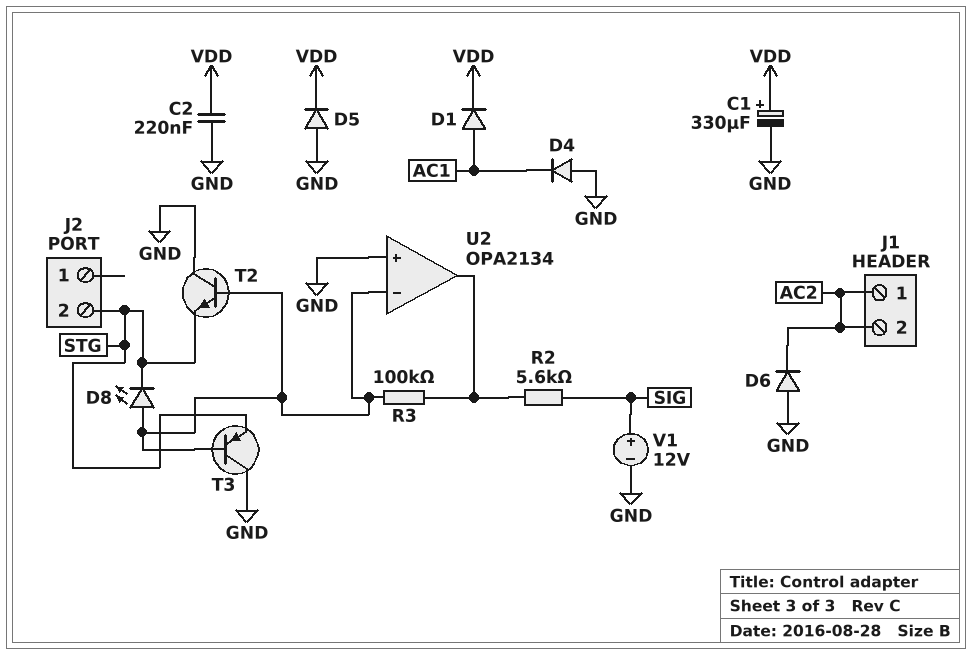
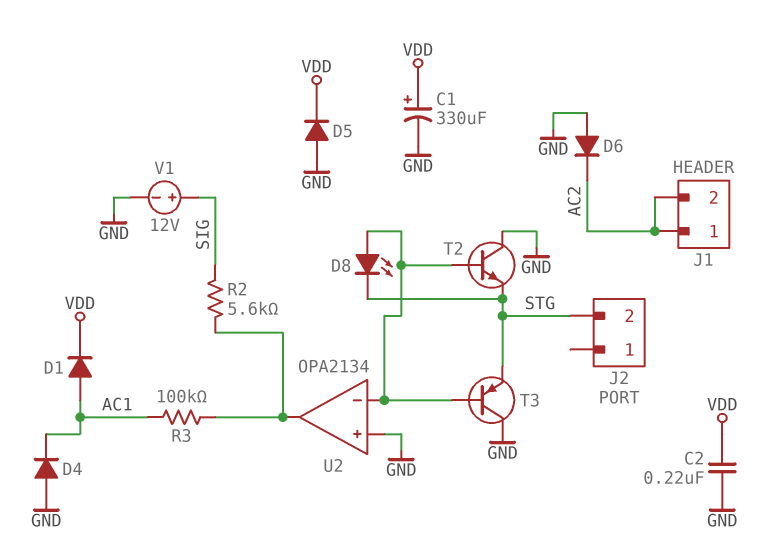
R3: 100k (U2/in-, U2/out) -> 100k (AC1, U2/out)

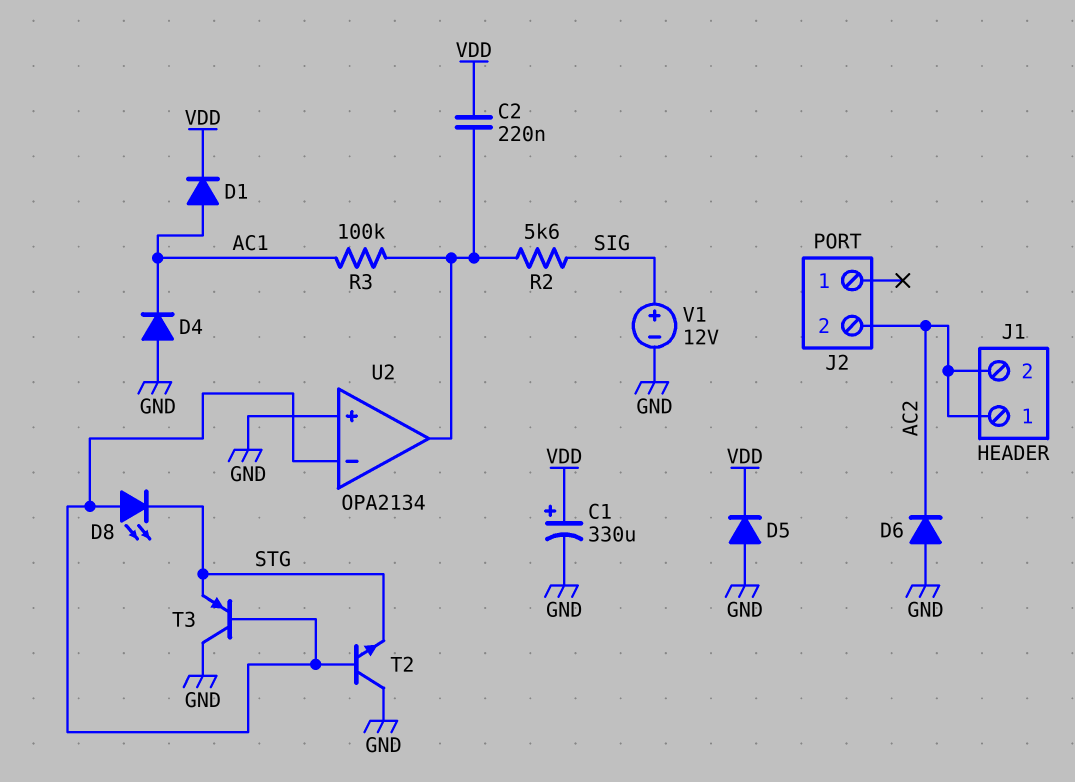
C2: 220nF (GND, VDD) -> 220nF (U2/out, VDD)
J2 pin 2: STG -> AC2

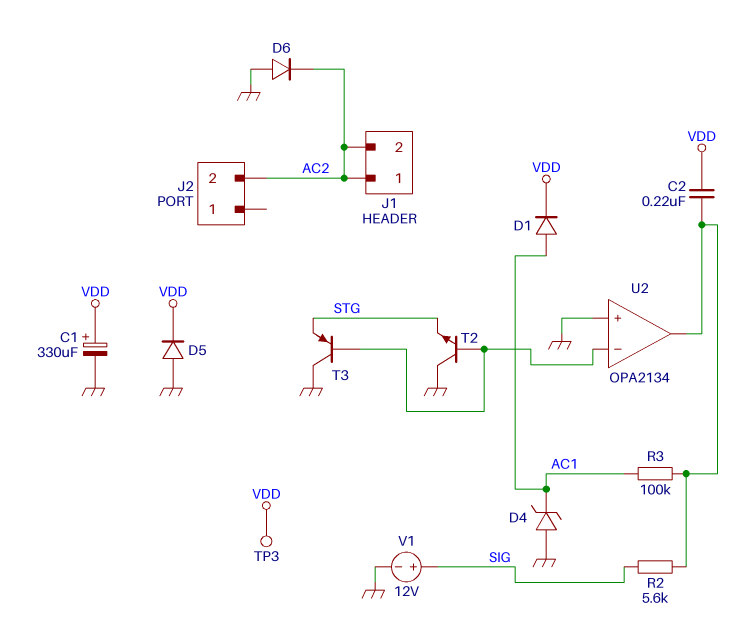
D4: diode (A GND, K AC1) -> zener (A GND, K AC1)
D8: LED (A U2/in-, K STG) -> none
TP3: none -> test point (VDD)

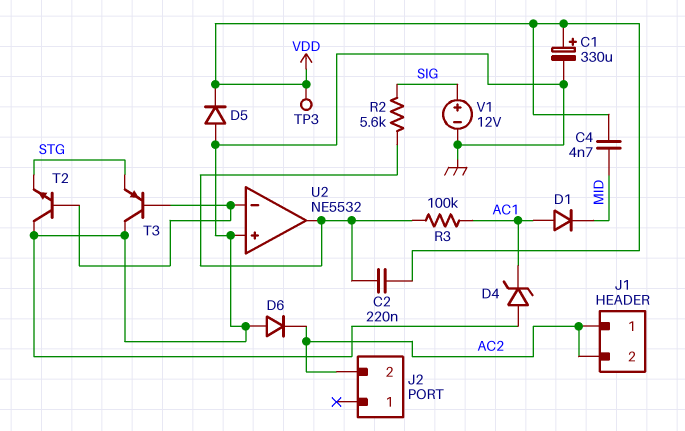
C4: none -> 4.7nF (MID, VDD)
D1: diode (A AC1, K VDD) -> diode (A AC1, K MID)
U2: OPA2134 -> NE5532

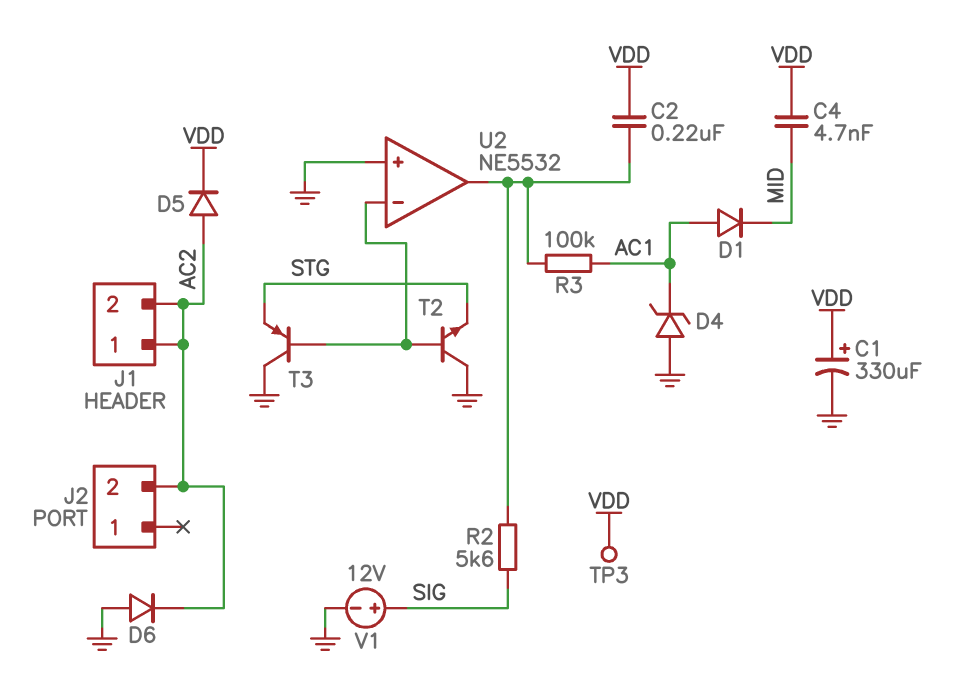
D5: diode (A GND, K VDD) -> diode (A AC2, K VDD)

